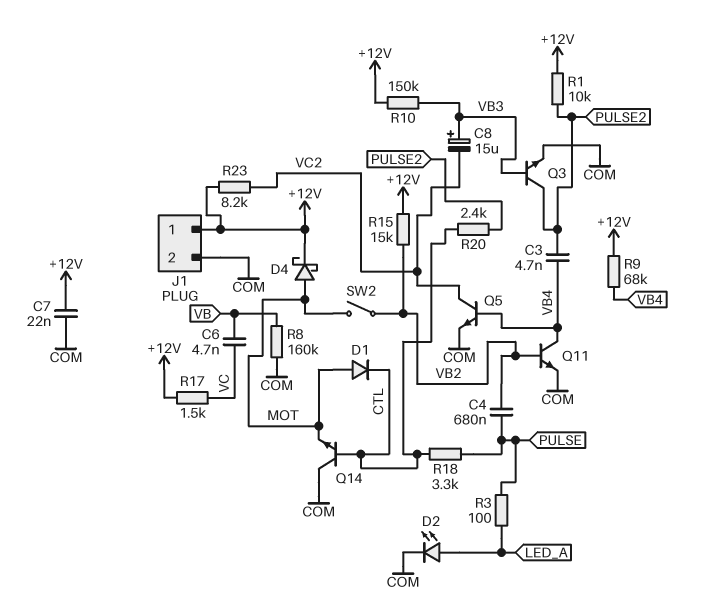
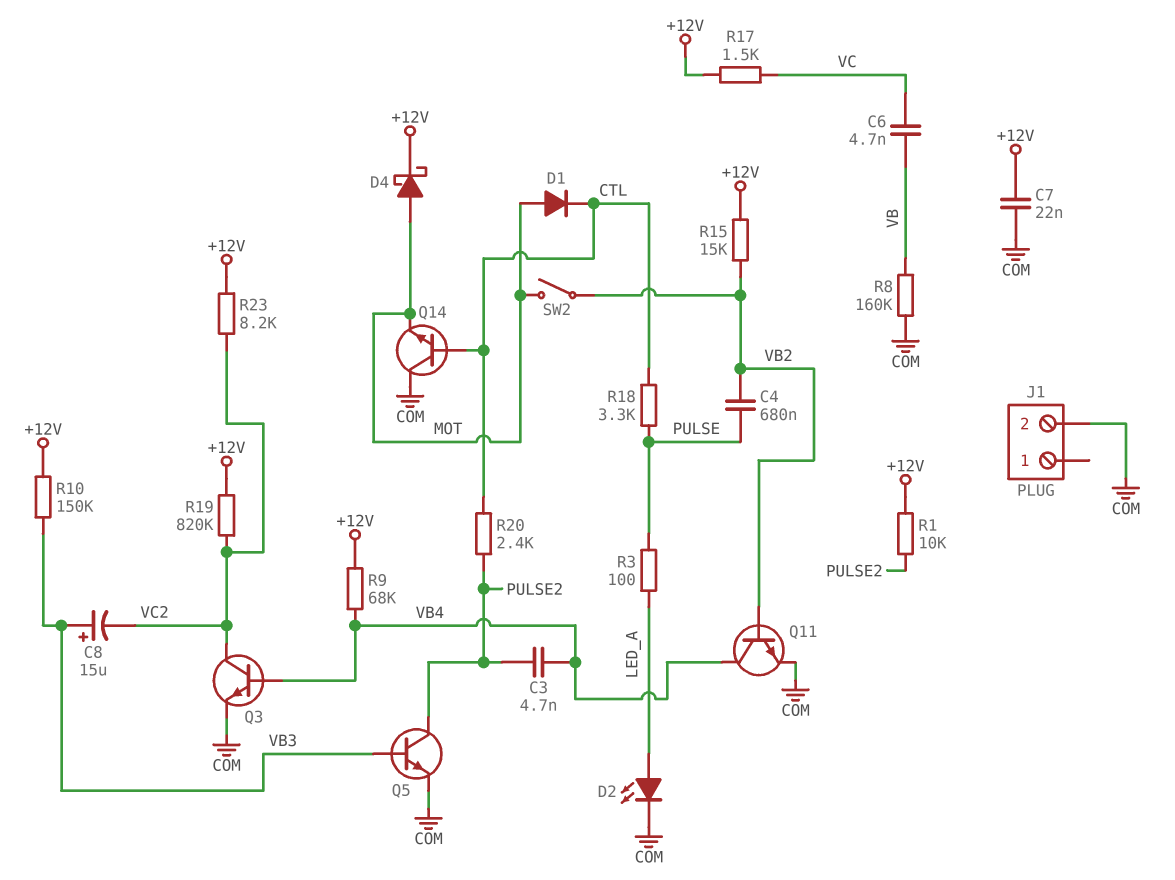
J1 pin 1: +12V -> none
Q3: NPN (B VB3, C PULSE2, E COM) -> NPN (B VB4, C VC2, E COM)
Q5: NPN (B VB4, C VC2, E COM) -> NPN (B VB3, C PULSE2, E COM)
R19: none -> 820k (+12V, VC2)

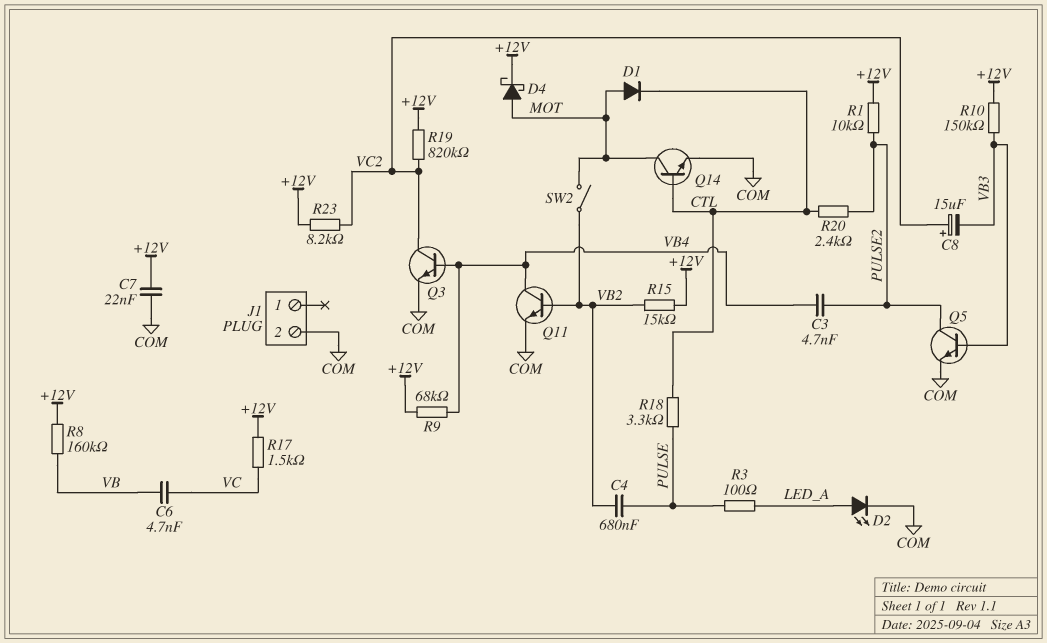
C8: 15uF (plus VB3, minus VC2) -> 15uF (plus VC2, minus VB3)
Q14: NPN (B CTL, C COM, E MOT) -> NPN (B CTL, C MOT, E COM)
R8: 160k (COM, VB) -> 160k (+12V, VB)

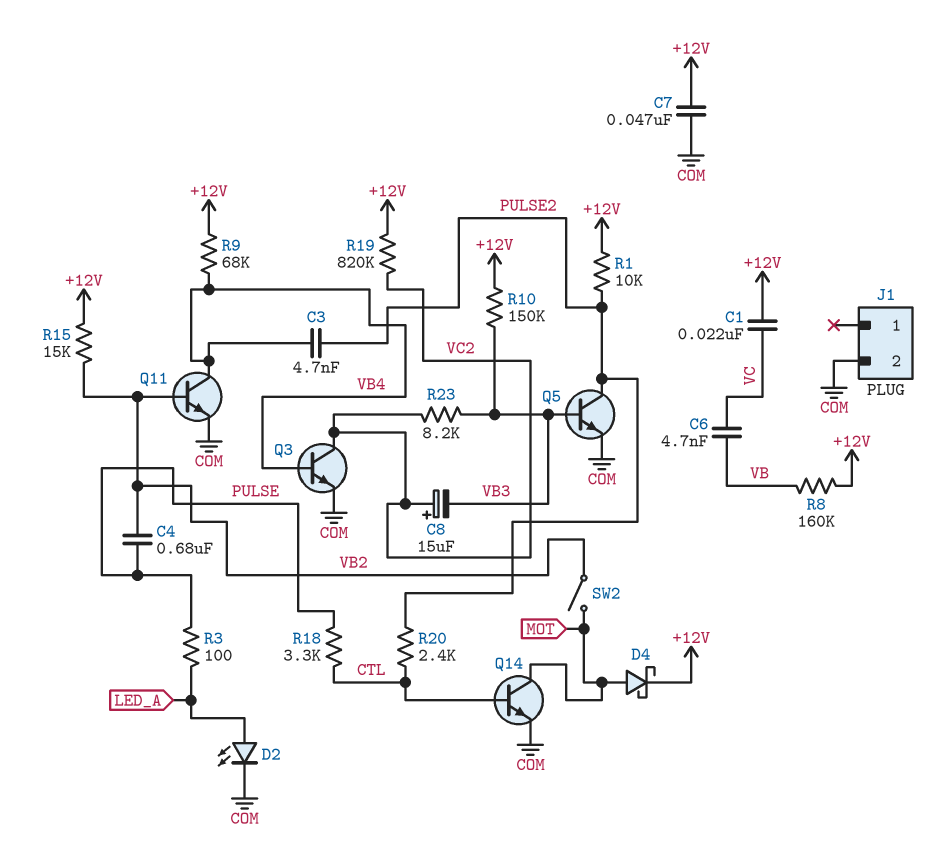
C1: none -> 22nF (+12V, VC)
C7: 22nF (+12V, COM) -> 47nF (+12V, COM)
D1: diode (A MOT, K CTL) -> none
R17: 1.5k (+12V, VC) -> none
R23: 8.2k (+12V, VC2) -> 8.2k (VB3, VC2)

